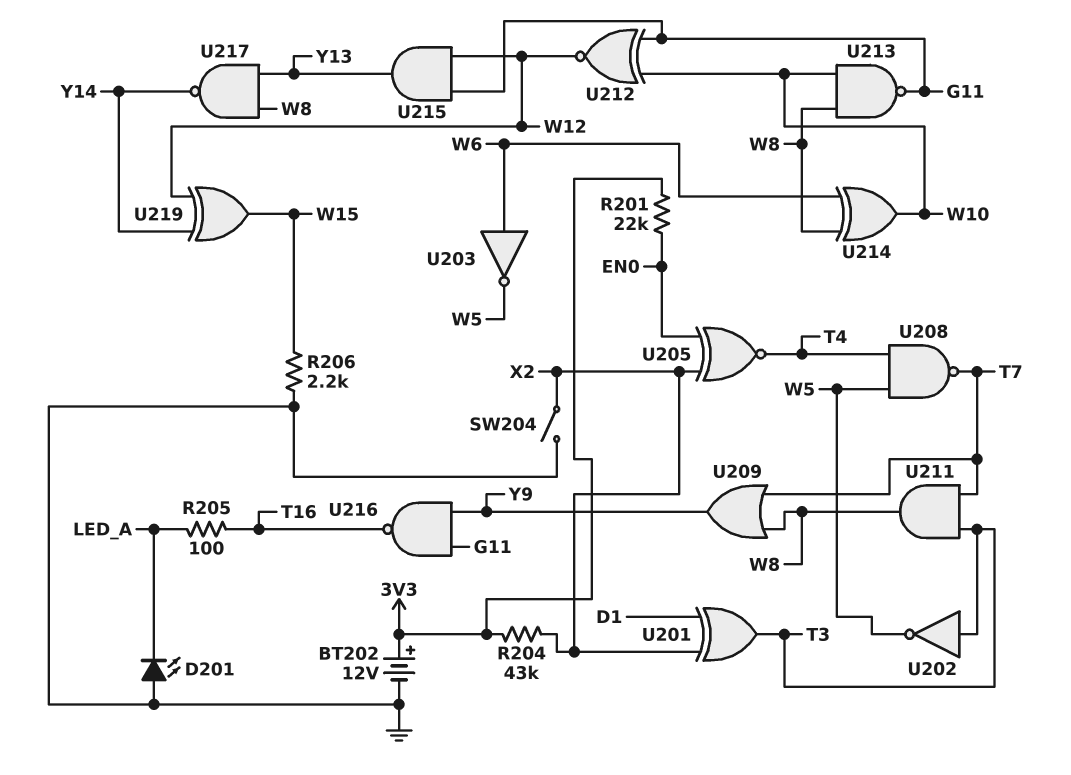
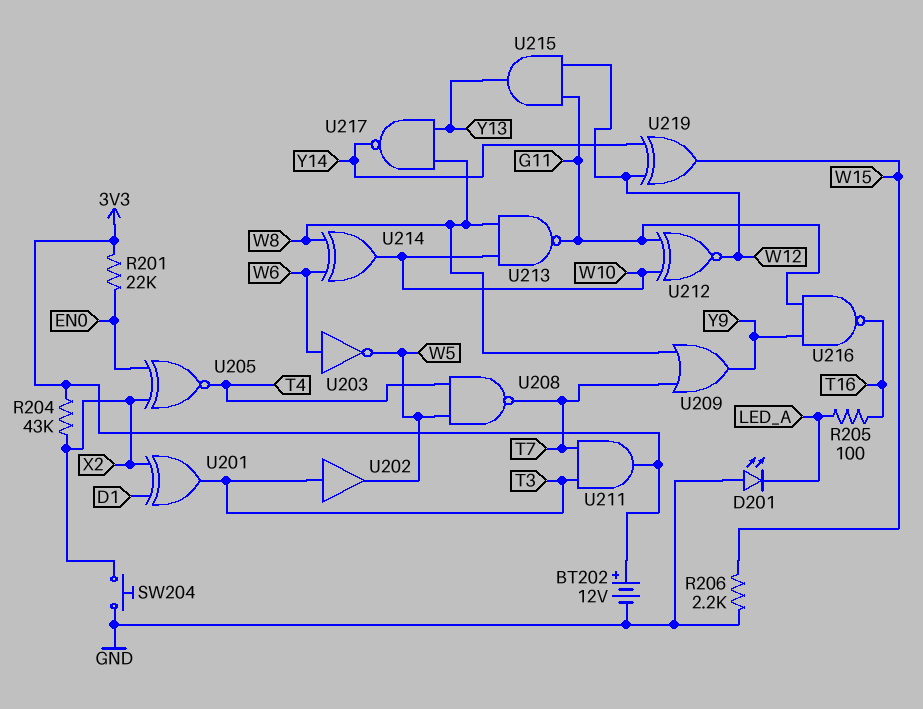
SW204: switch (GND, X2) -> button (GND, X2)
U202: NOT (in T3, out W5) -> buffer (in T3, out W5)
U211: AND (in T3, in T7, out W8) -> AND (in T3, in T7, out 3V3)

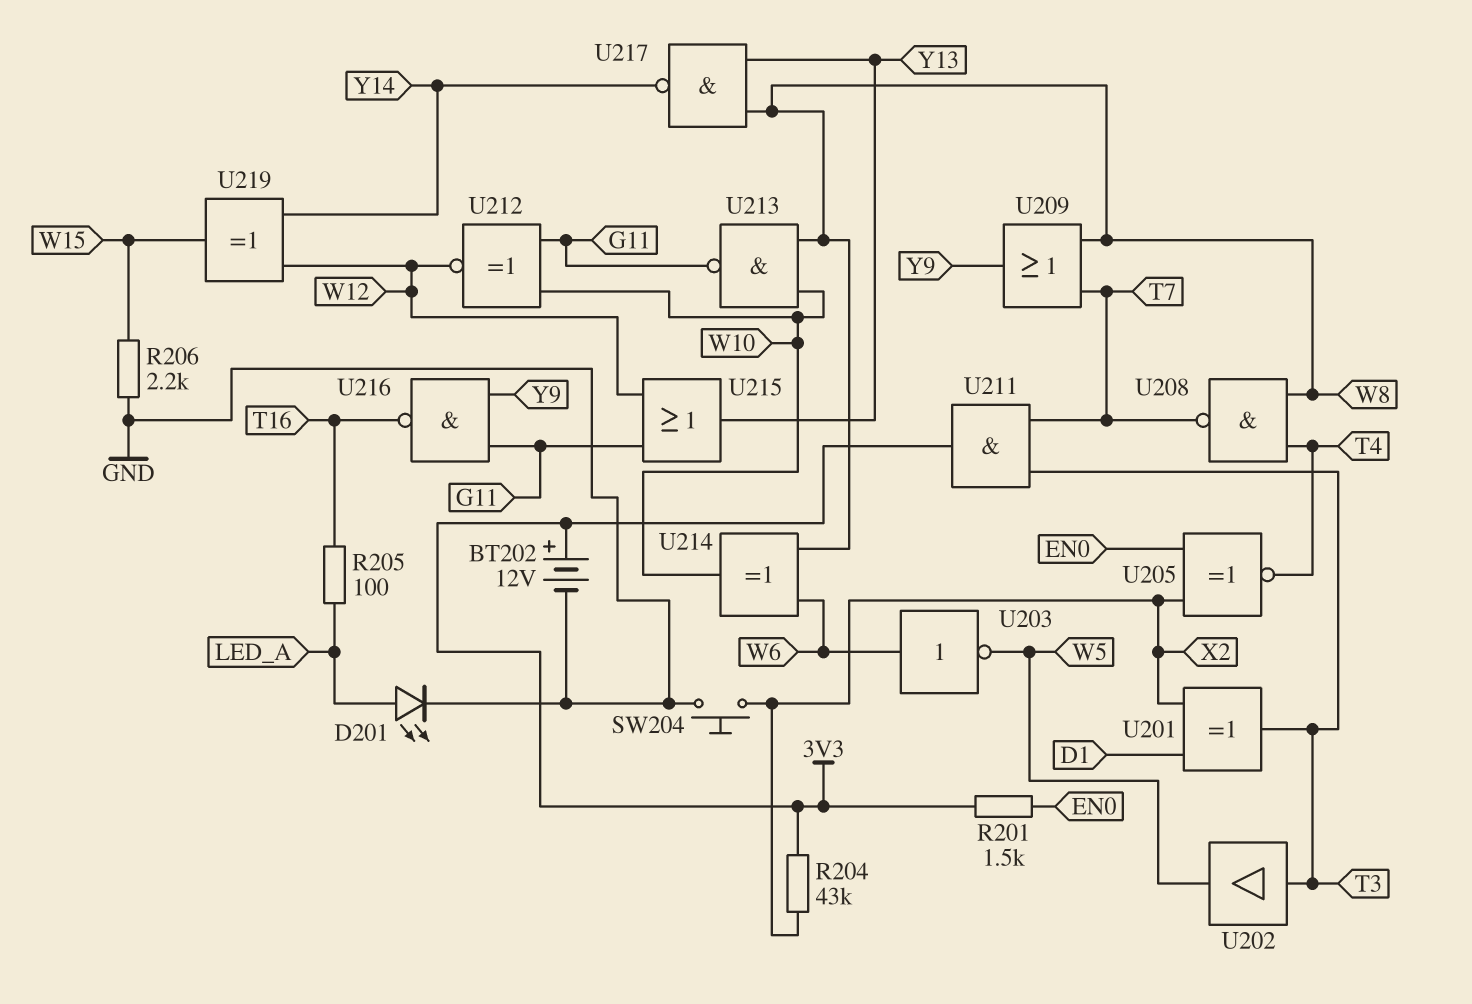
D201: LED (A GND, K LED_A) -> LED (A LED_A, K GND)
R201: 22k (3V3, EN0) -> 1.5k (3V3, EN0)
U208: NAND (in T4, in W5, out T7) -> NAND (in T4, in W8, out T7)
U215: AND (in G11, in W12, out Y13) -> OR (in G11, in W12, out Y13)

